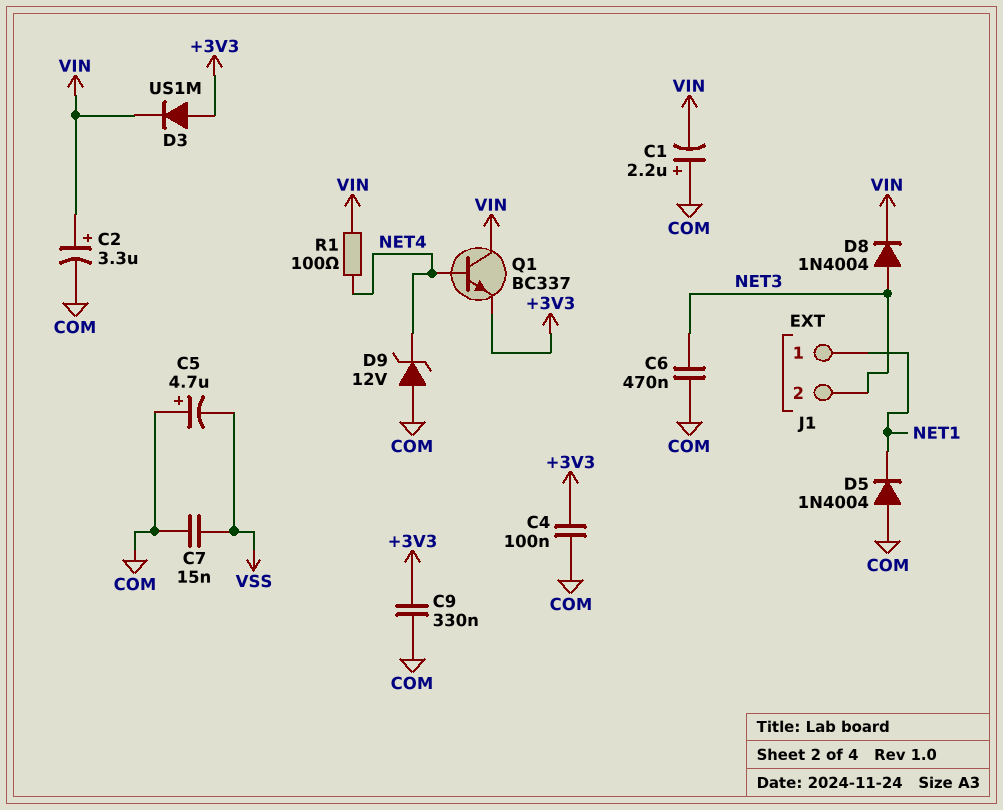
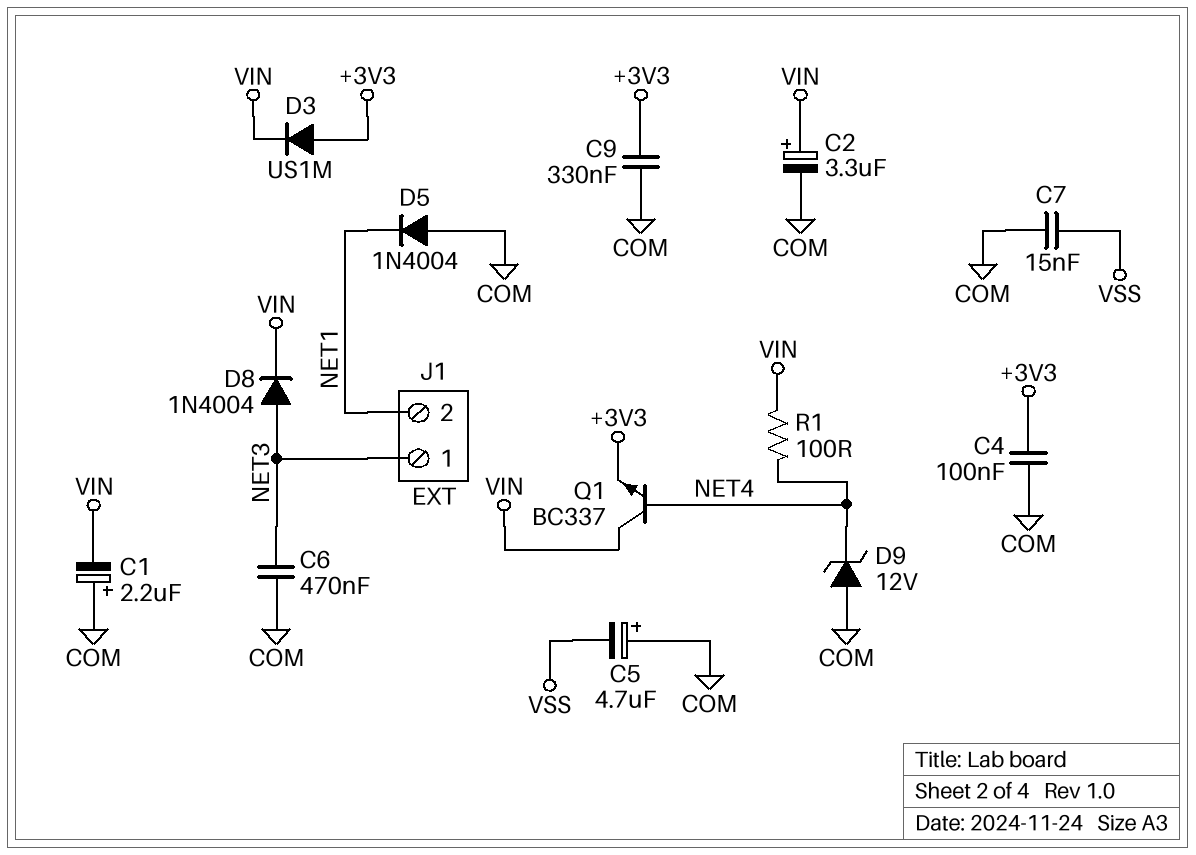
J1 pin 1: NET1 -> NET3
J1 pin 2: NET3 -> NET1

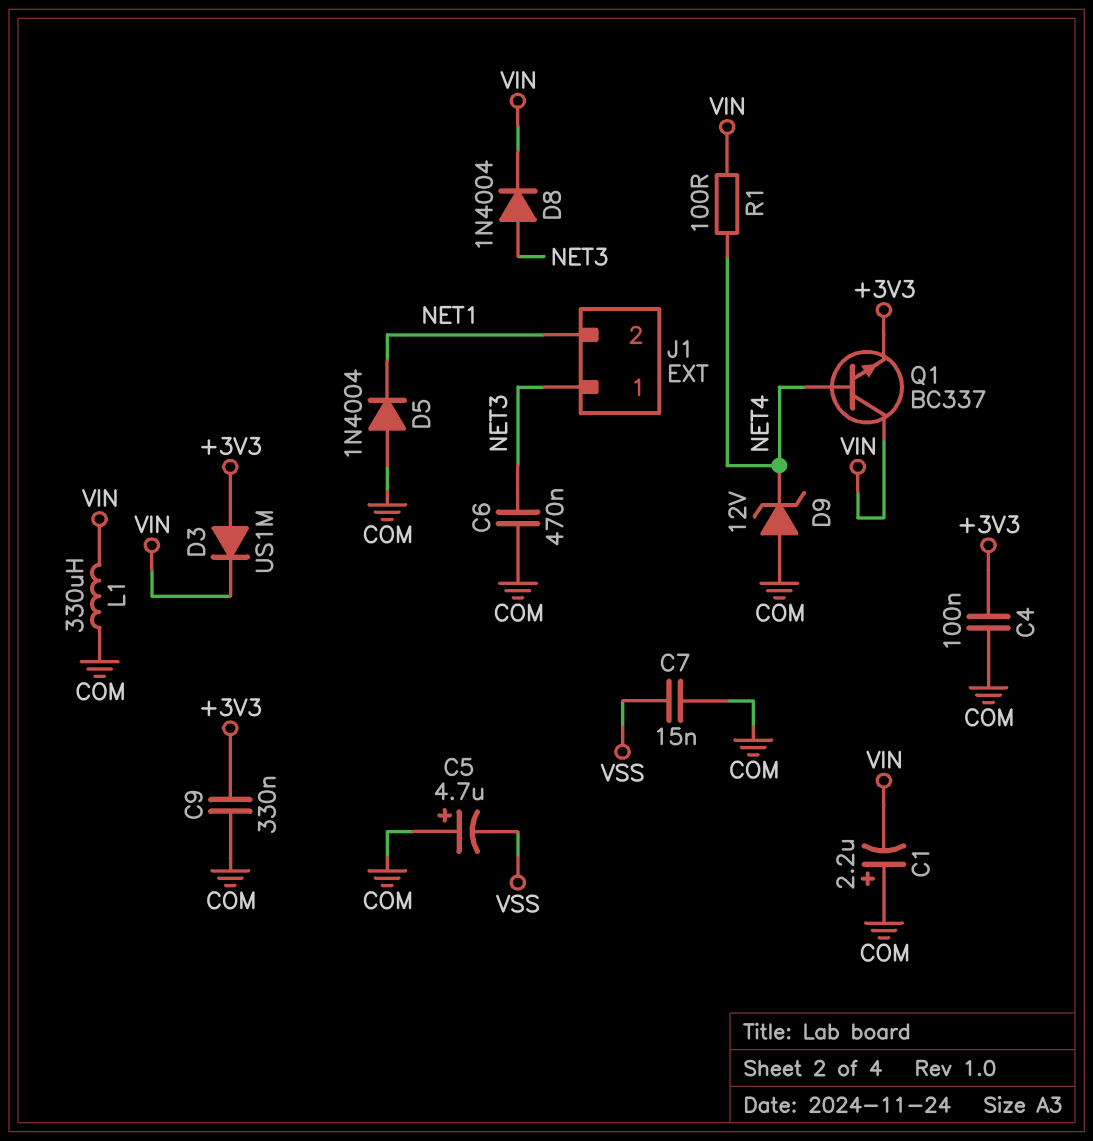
C2: 3.3uF (plus VIN, minus COM) -> none
L1: none -> 330uH (COM, VIN)

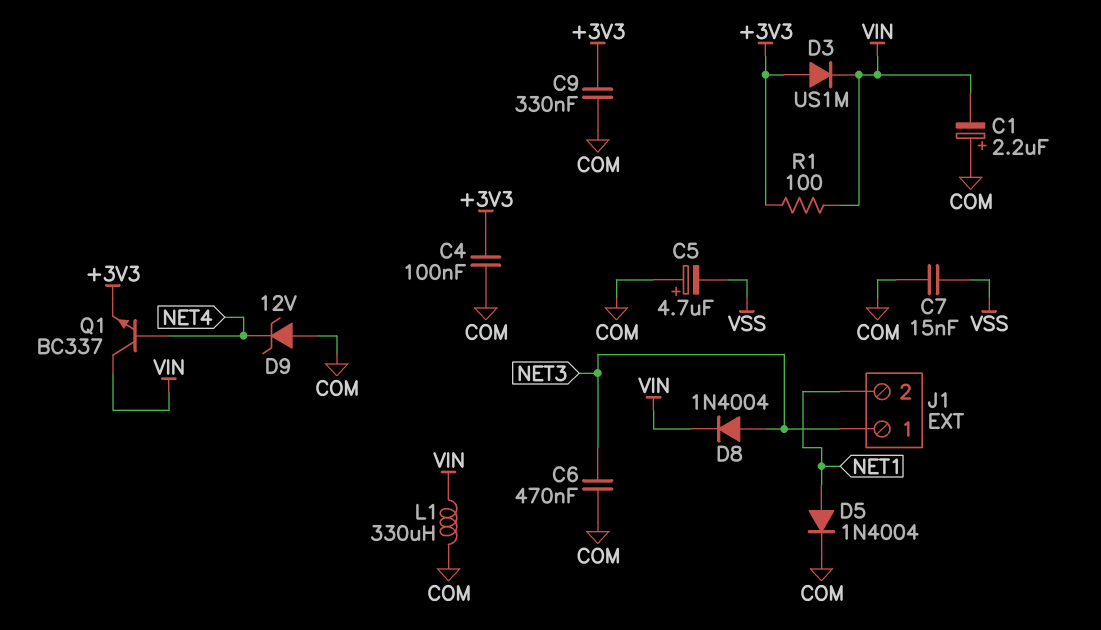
D5: diode 1N4004 (A COM, K NET1) -> diode 1N4004 (A NET1, K COM)
R1: 100 (NET4, VIN) -> 100 (+3V3, VIN)

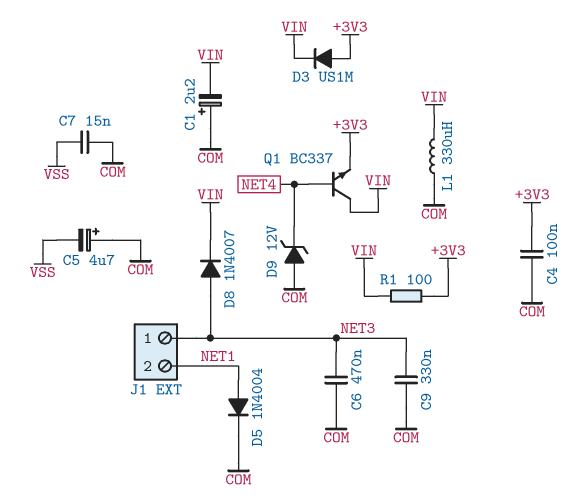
C9: 330nF (+3V3, COM) -> 330nF (COM, NET3)
D8: diode 1N4004 (A NET3, K VIN) -> diode 1N4007 (A NET3, K VIN)

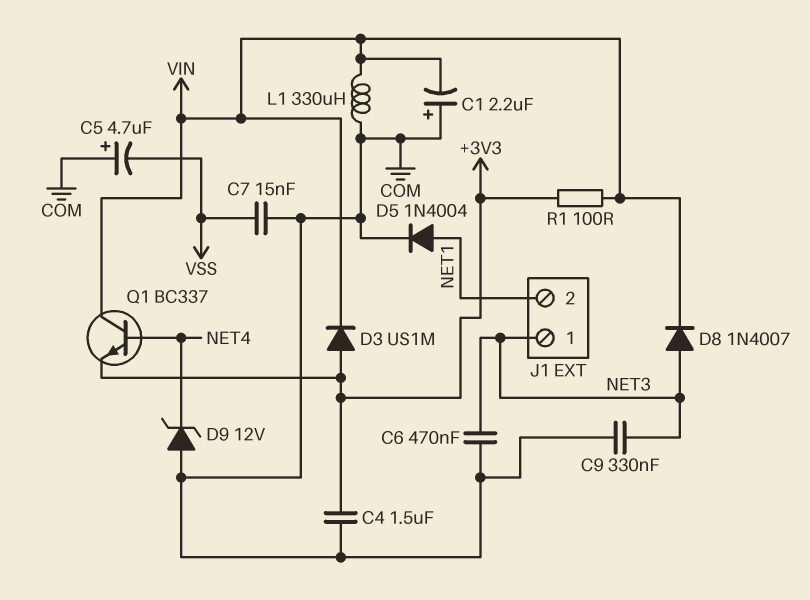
C4: 100nF (+3V3, COM) -> 1.5uF (+3V3, COM)

